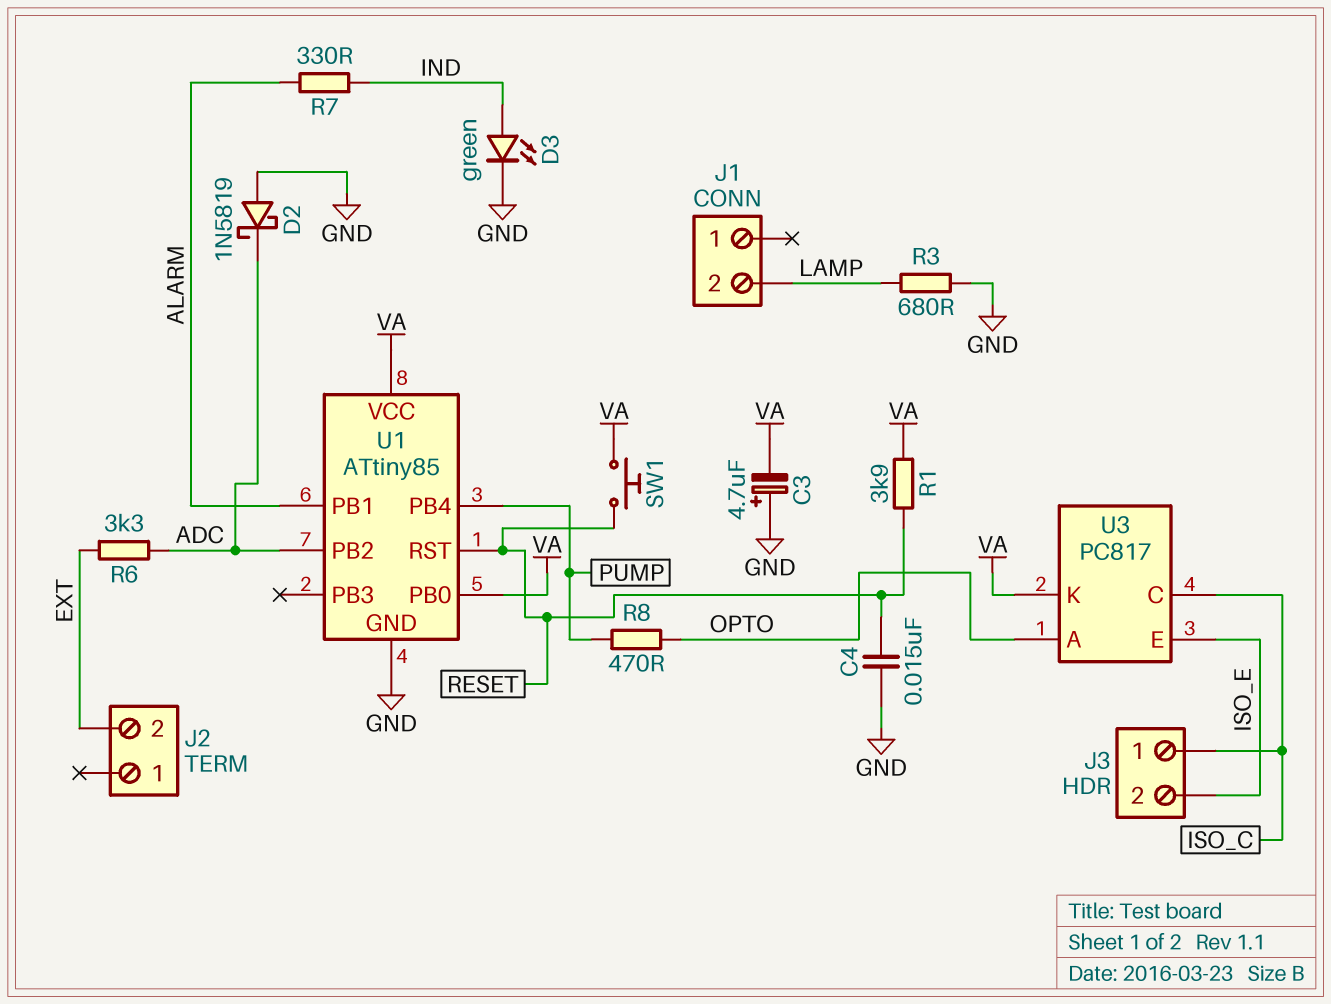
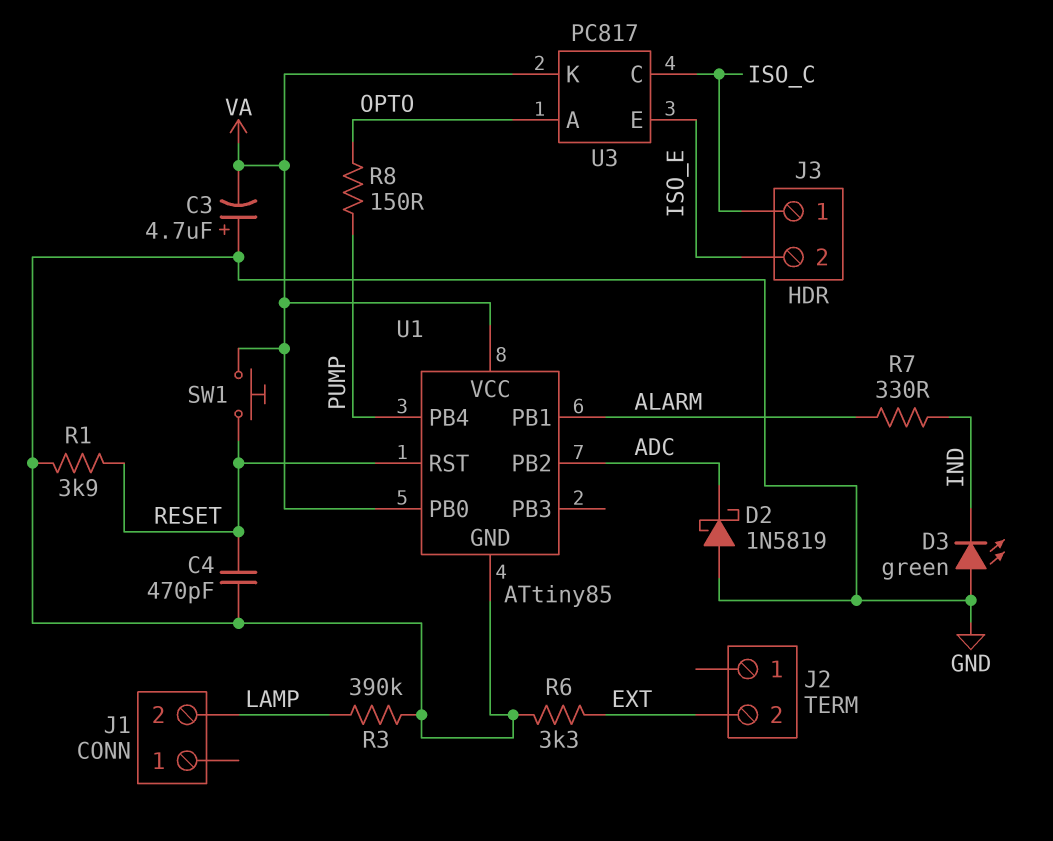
C4: 15nF (GND, RESET) -> 470pF (GND, RESET)
D3: LED green (A IND, K GND) -> LED green (A GND, K IND)
R1: 3.9k (RESET, VA) -> 3.9k (GND, RESET)
R3: 680 (GND, LAMP) -> 390k (GND, LAMP)
R6: 3.3k (ADC, EXT) -> 3.3k (EXT, GND)
R8: 470 (OPTO, PUMP) -> 150 (OPTO, PUMP)

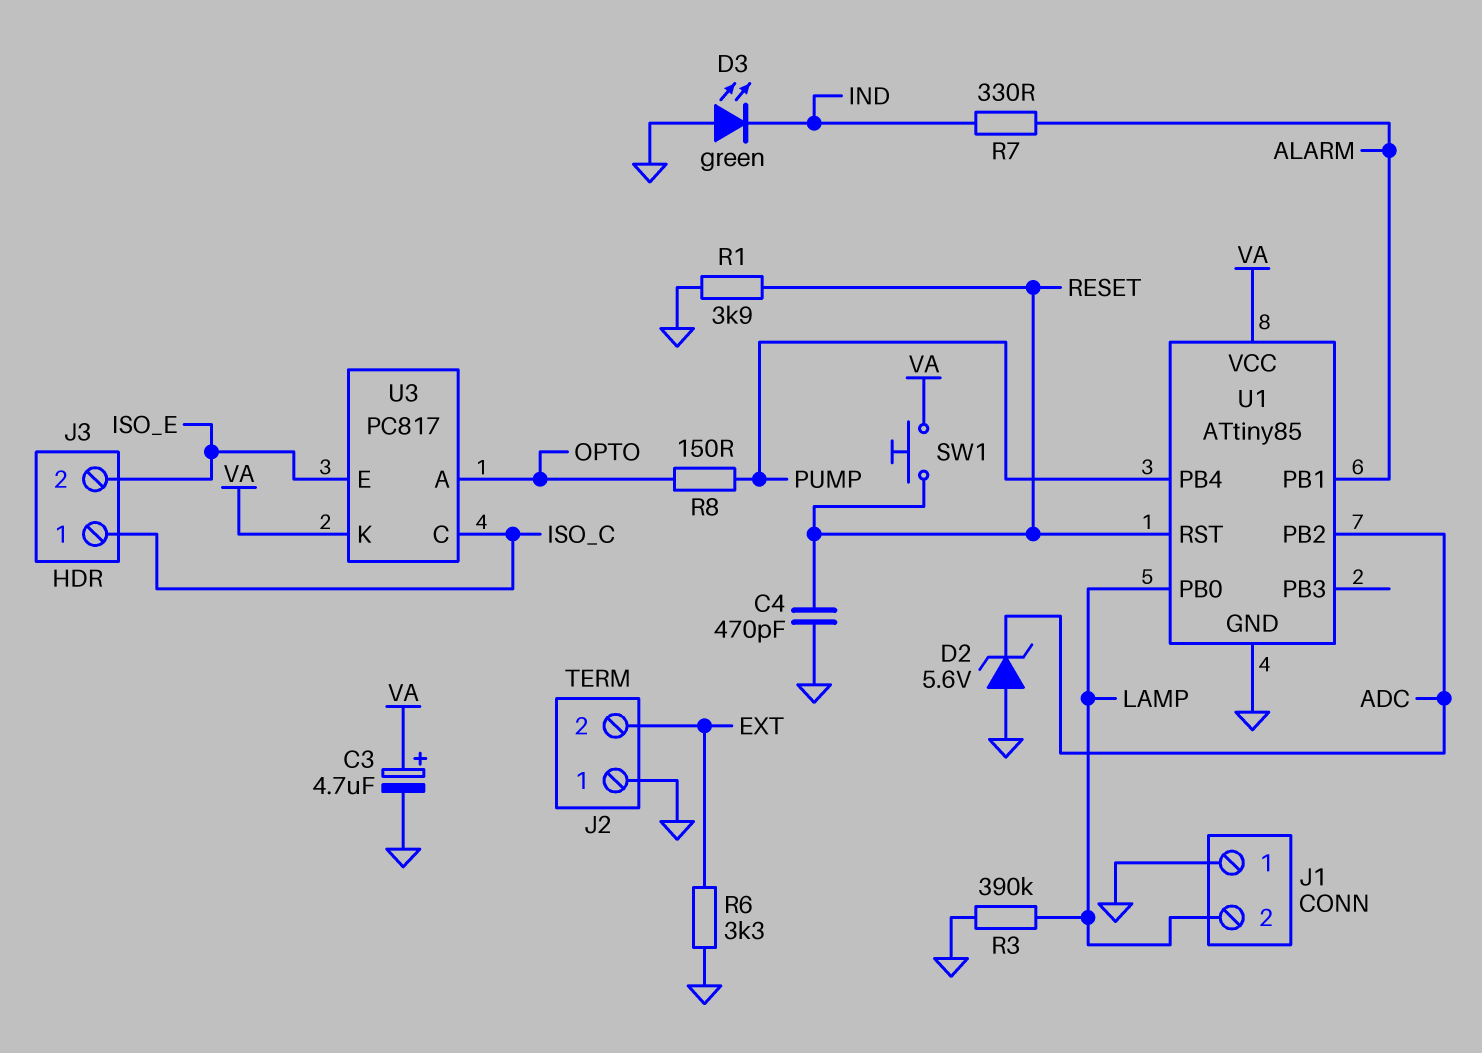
C3: 4.7uF (plus GND, minus VA) -> 4.7uF (plus VA, minus GND)
D2: schottky 1N5819 (A GND, K ADC) -> zener 5.6V (A GND, K ADC)
J1 pin 1: none -> GND
J2 pin 1: none -> GND
U1 pin PB0: VA -> LAMP

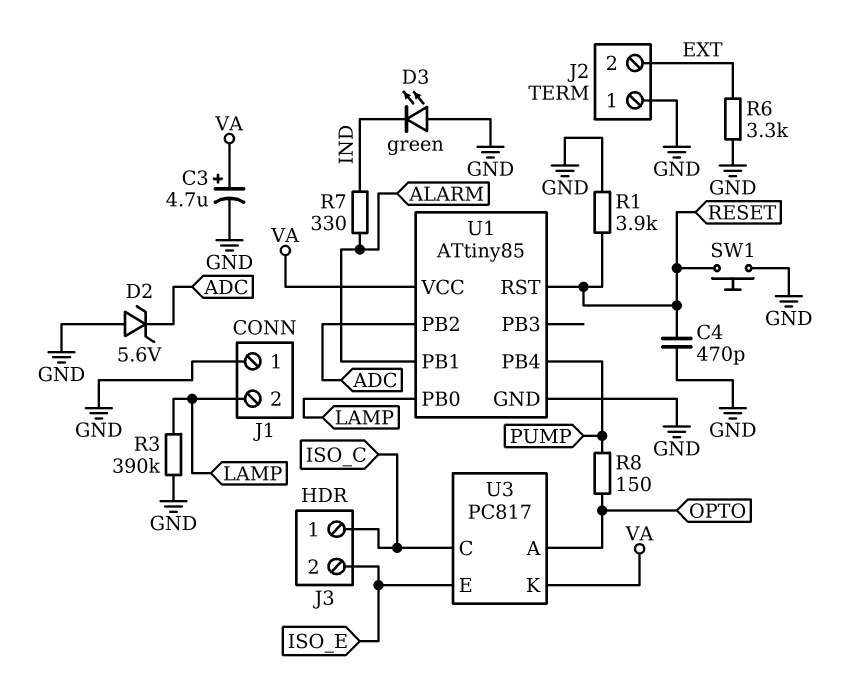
SW1: button (RESET, VA) -> button (GND, RESET)

